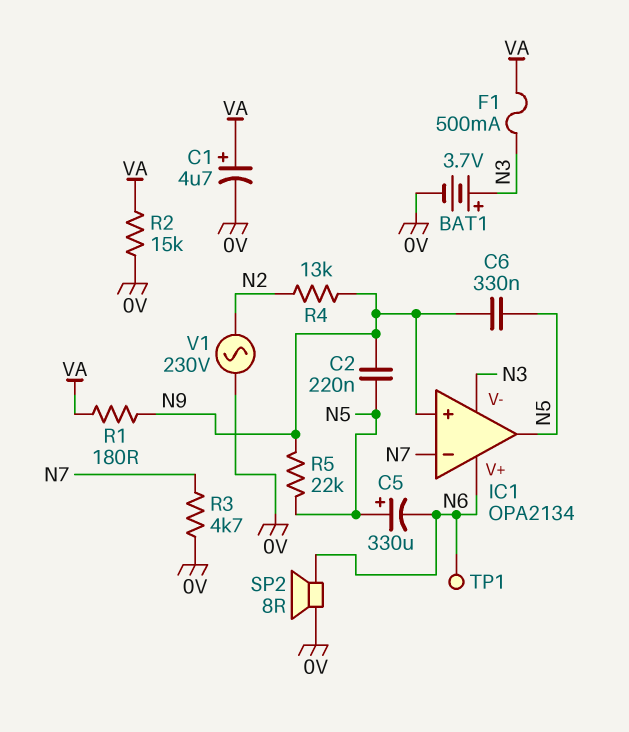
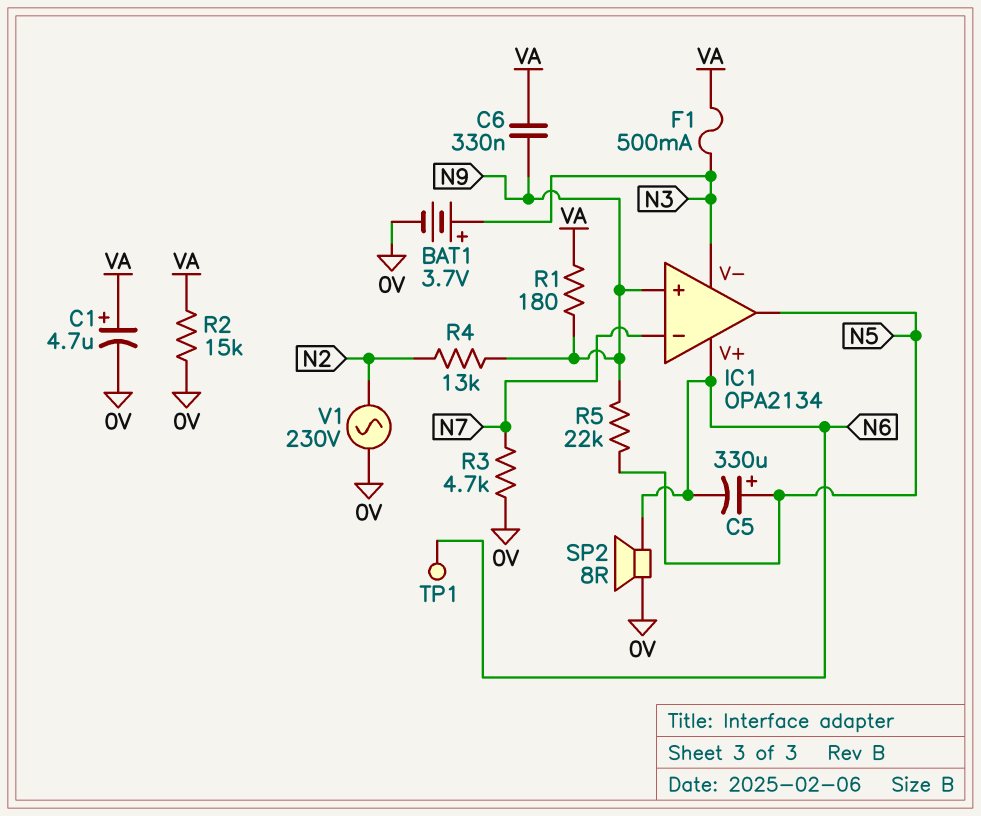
C2: 220nF (N5, N9) -> none
C6: 330nF (N5, N9) -> 330nF (N9, VA)

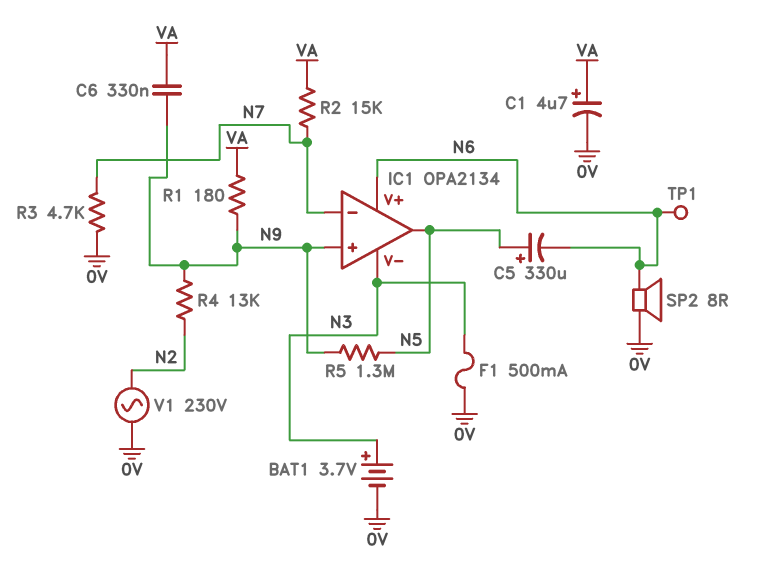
F1: 500mA (N3, VA) -> 500mA (0V, N3)
R2: 15k (0V, VA) -> 15k (N7, VA)
R5: 22k (N5, N9) -> 1.3M (N5, N9)

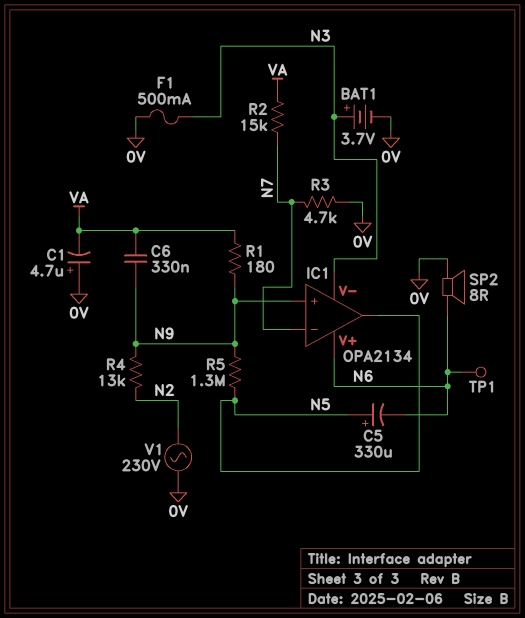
C1: 4.7uF (plus VA, minus 0V) -> 4.7uF (plus 0V, minus VA)

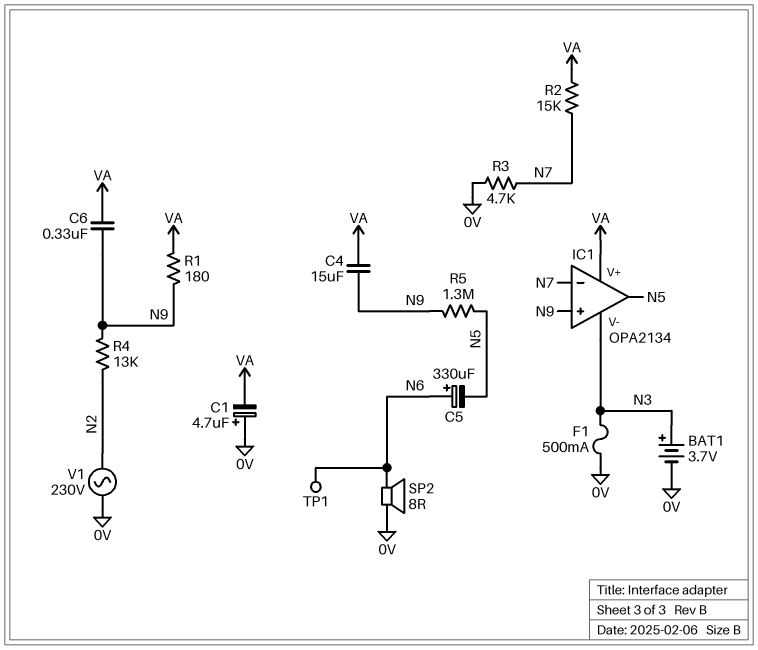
C4: none -> 15uF (N9, VA)
C5: 330uF (plus N5, minus N6) -> 330uF (plus N6, minus N5)
IC1 pin V+: N6 -> VA

